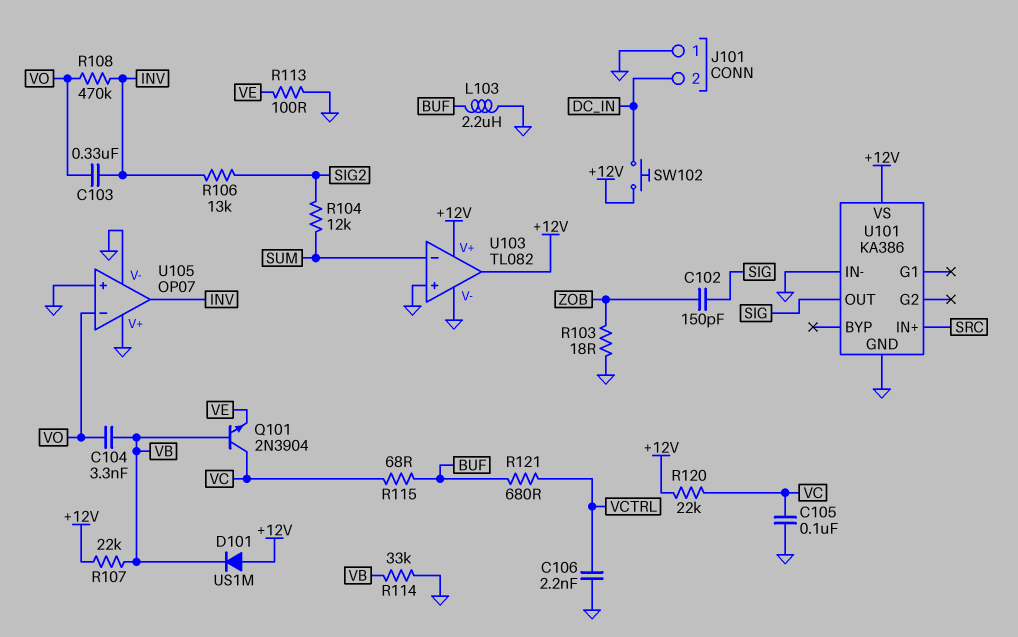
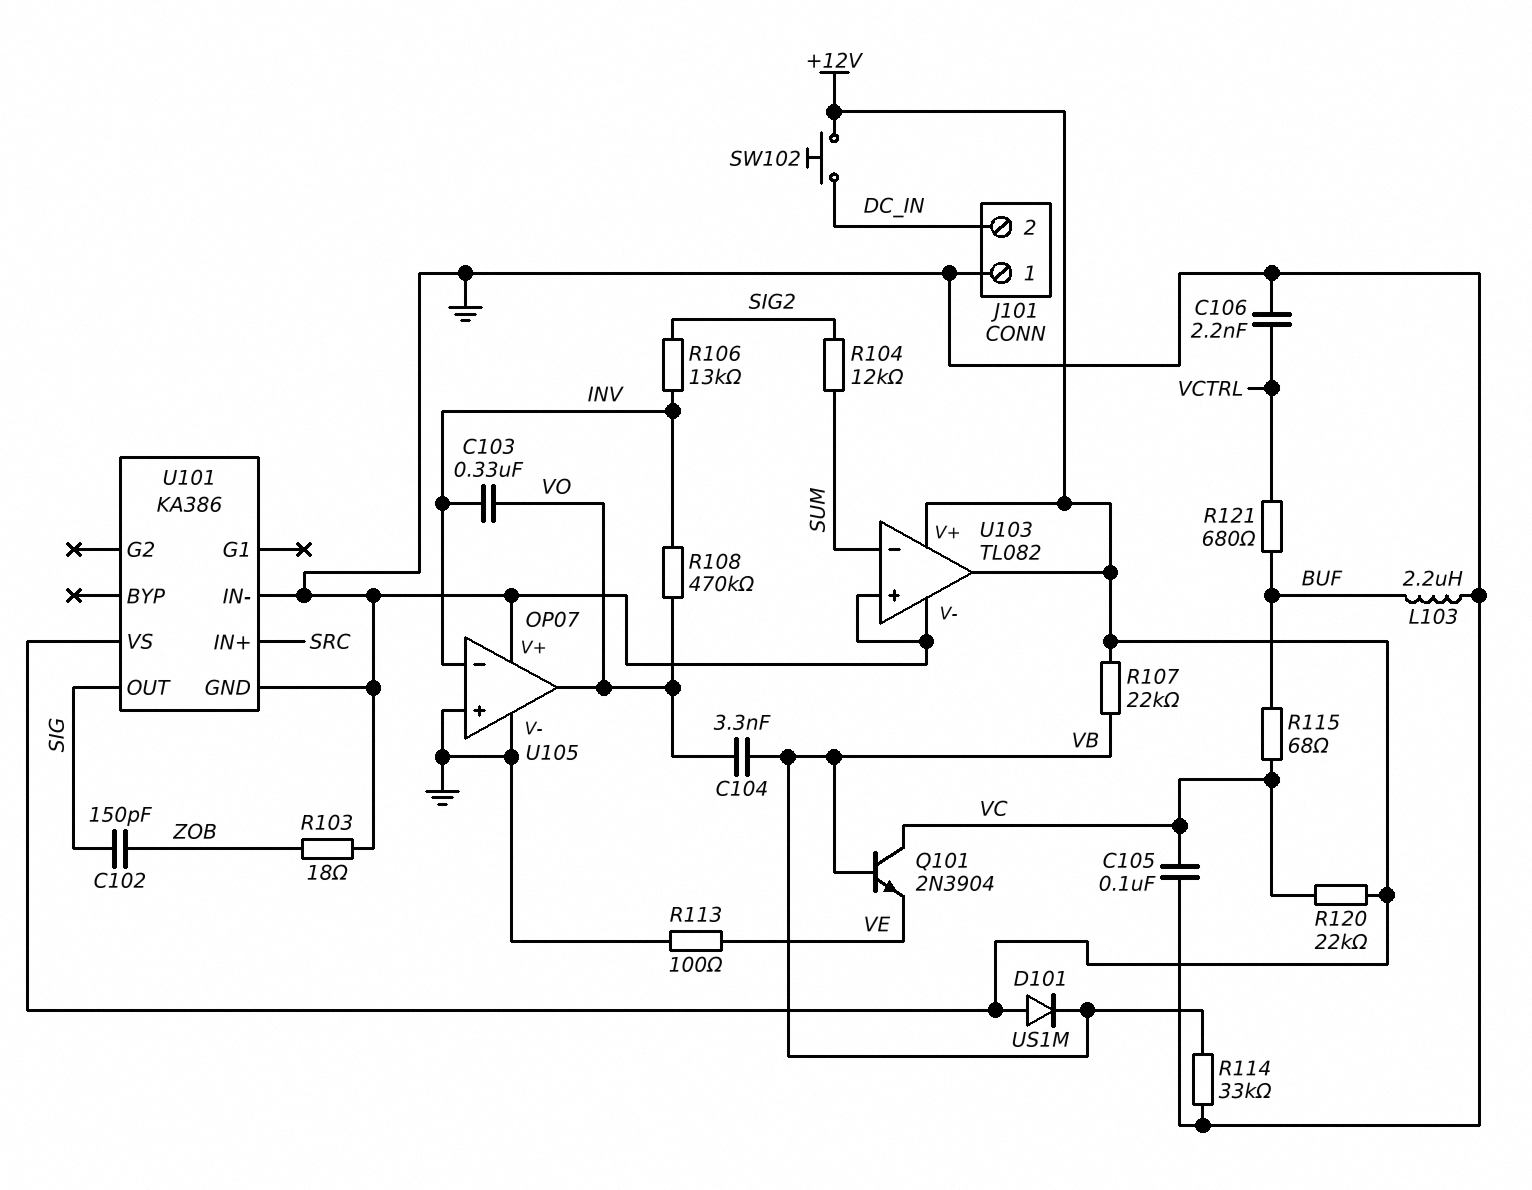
U105 pin in-: VO -> INV
U105 pin out: INV -> VO

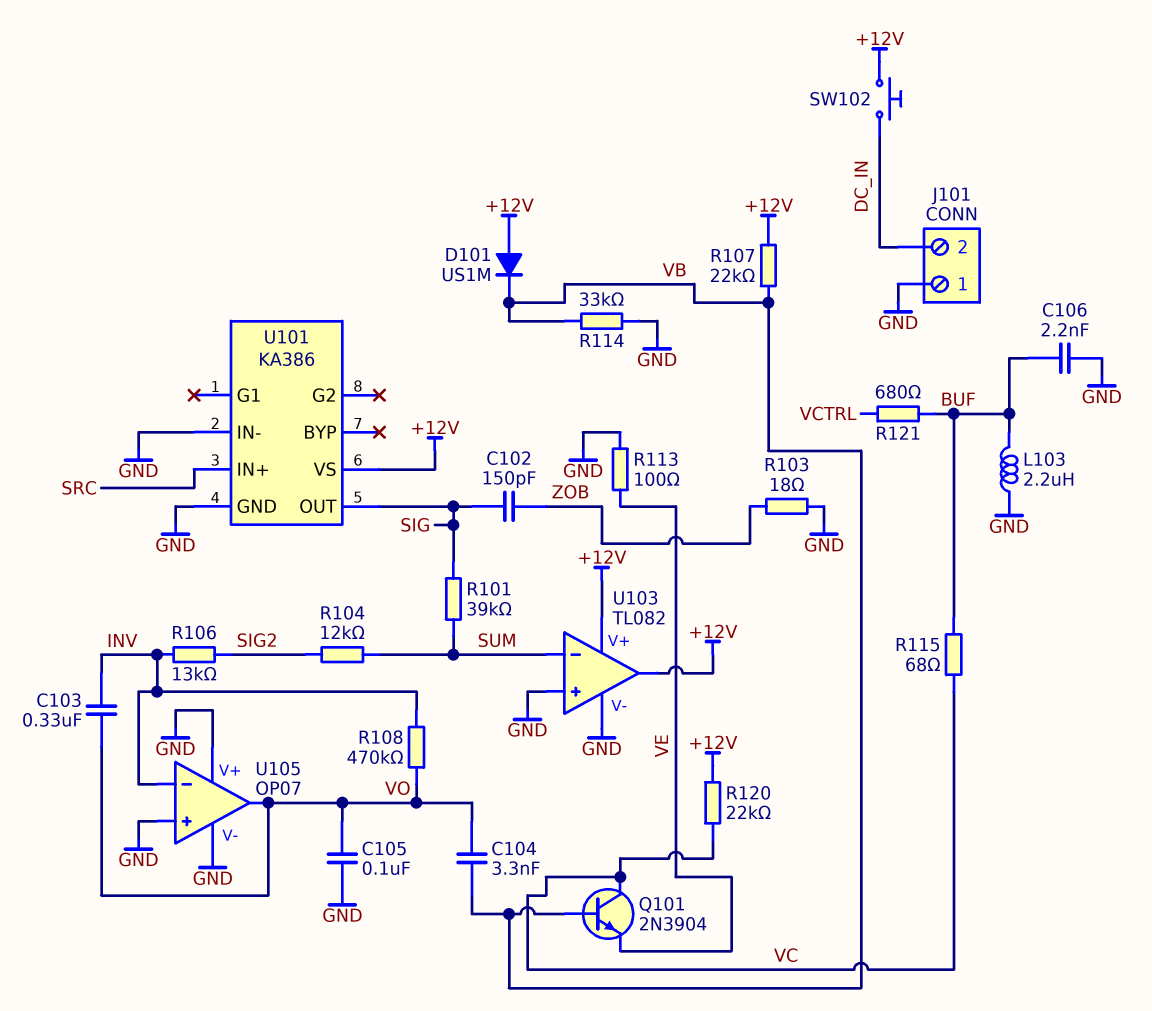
C105: 100nF (GND, VC) -> 100nF (GND, VO)
C106: 2.2nF (GND, VCTRL) -> 2.2nF (BUF, GND)
R101: none -> 39k (SIG, SUM)

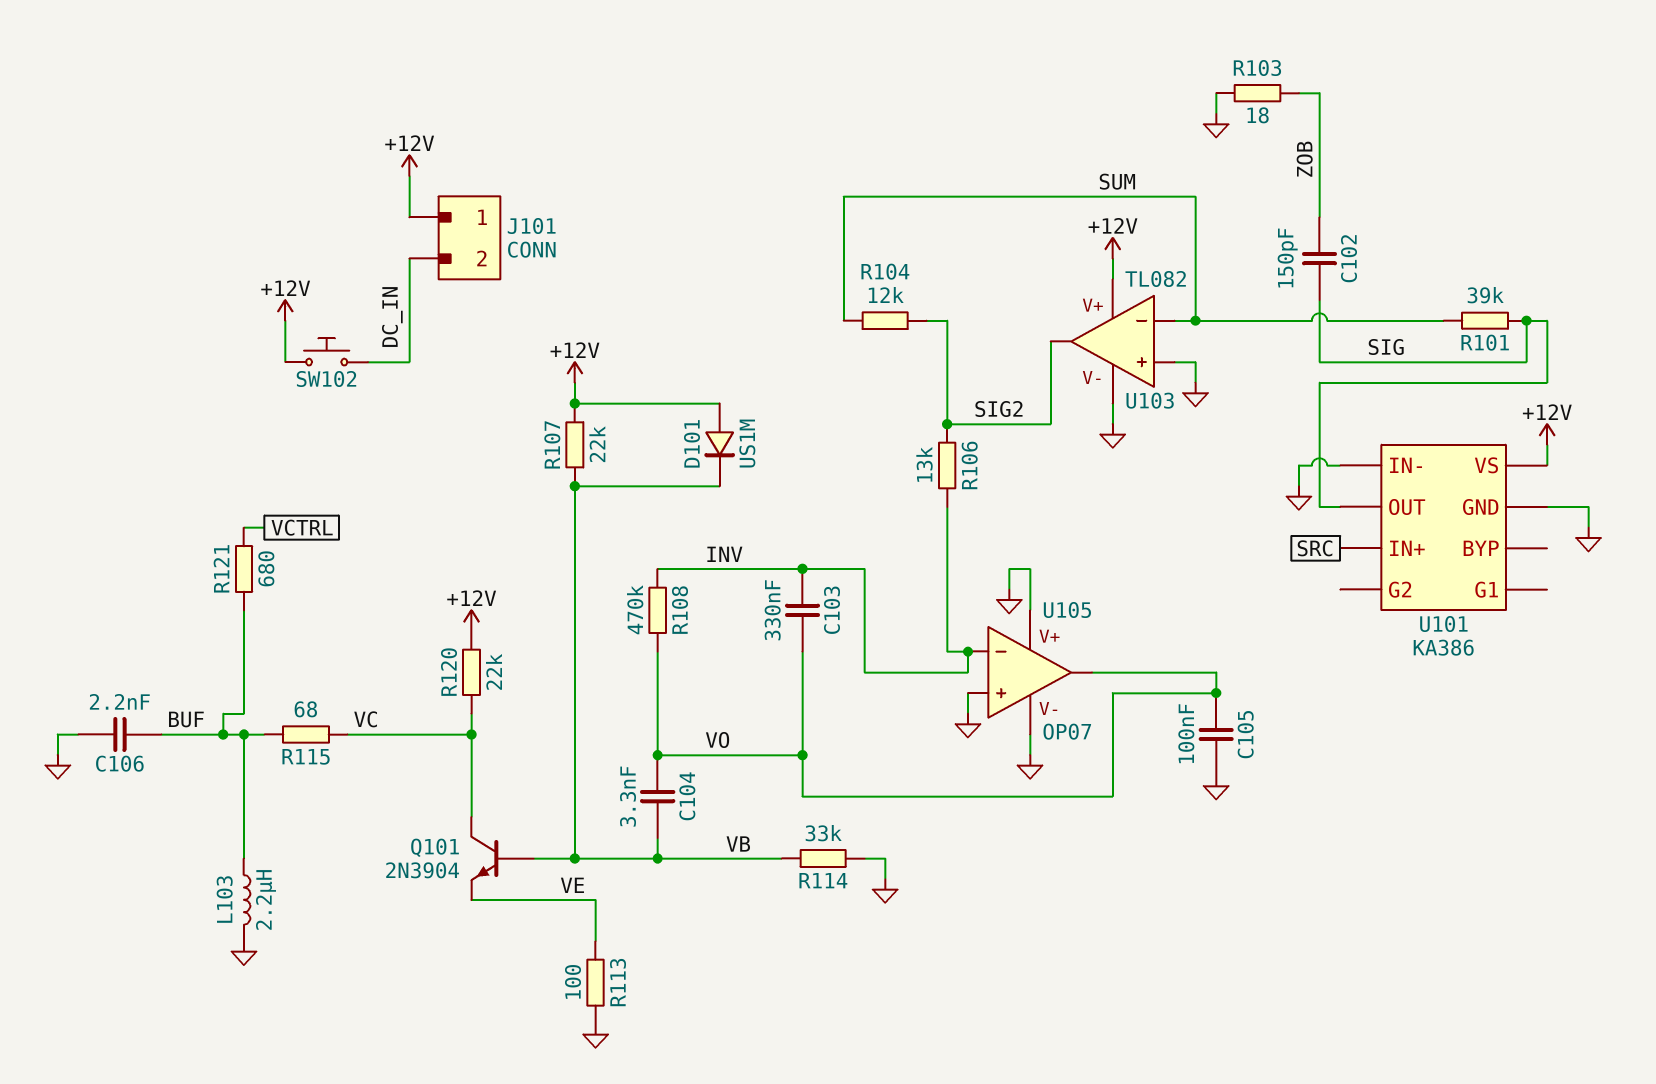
J101 pin 1: GND -> +12V
U103 pin out: +12V -> SIG2

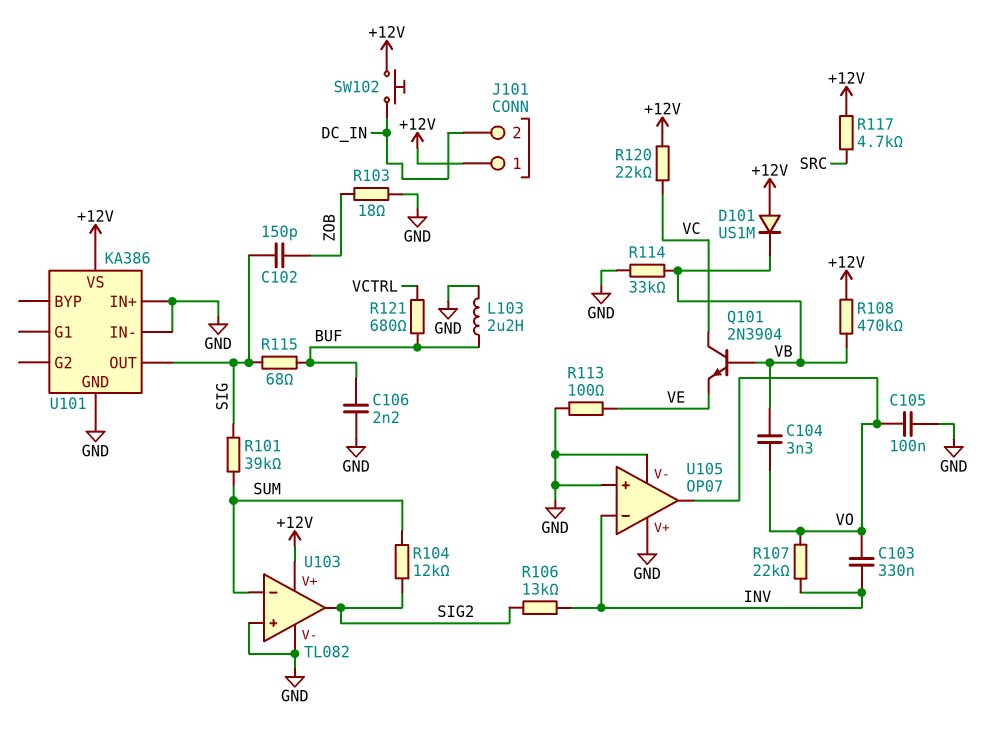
R107: 22k (+12V, VB) -> 22k (INV, VO)
R108: 470k (INV, VO) -> 470k (+12V, VB)
R115: 68 (BUF, VC) -> 68 (BUF, SIG)
R117: none -> 4.7k (+12V, SRC)
U101 pin IN+: SRC -> GND

